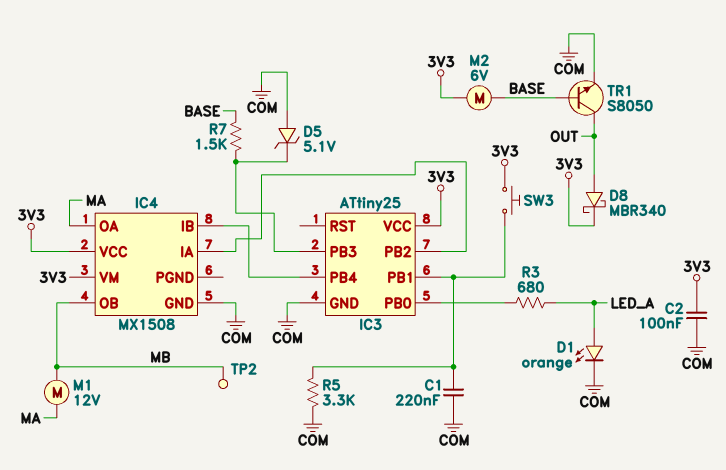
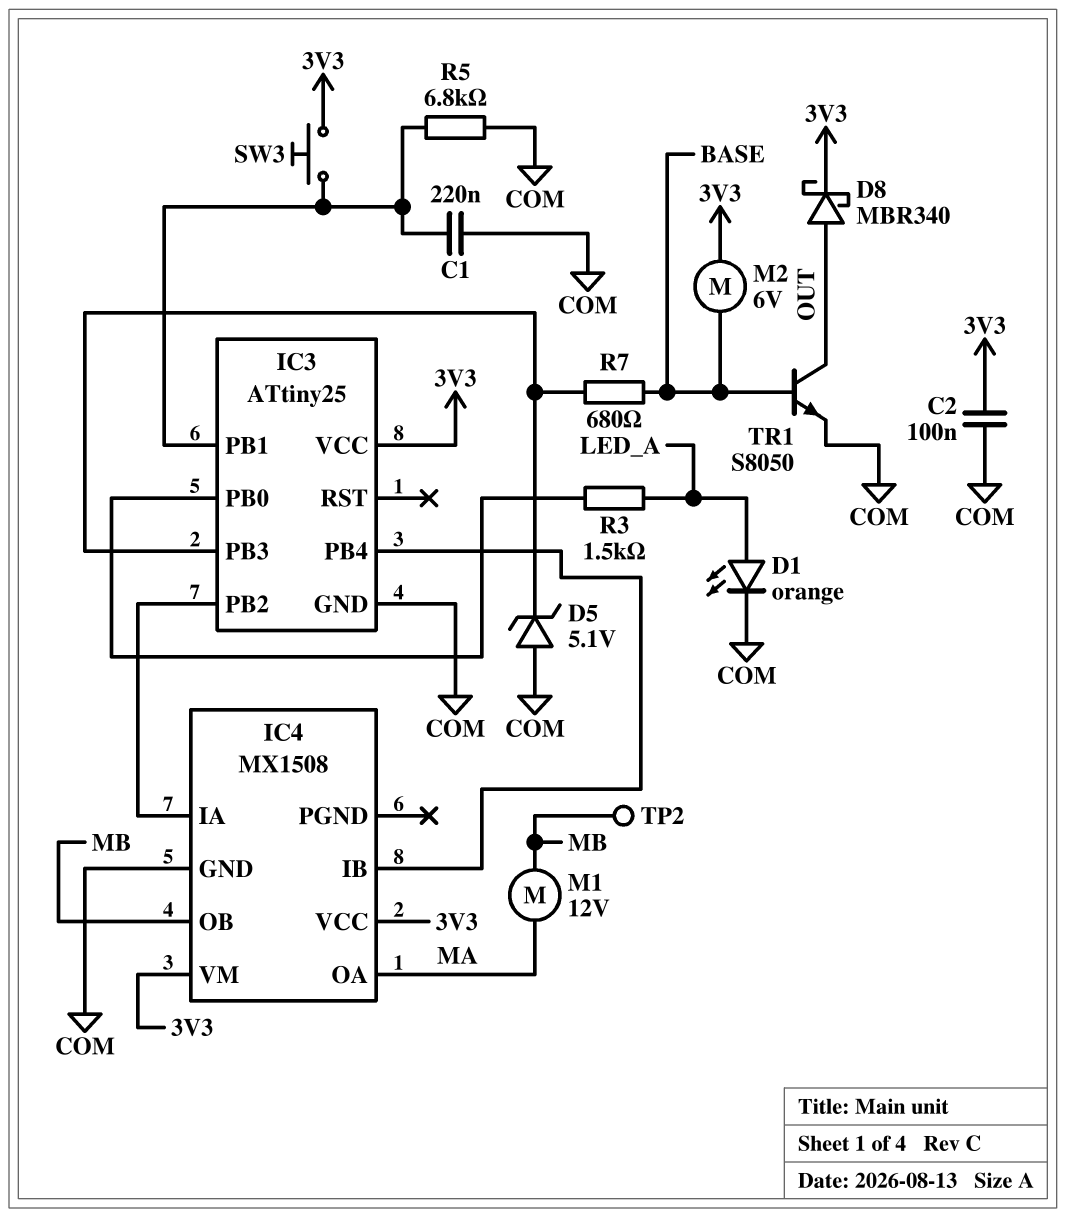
R3: 680 (IC3/PB0, LED_A) -> 1.5k (IC3/PB0, LED_A)
R5: 3.3k (COM, IC3/PB1) -> 6.8k (COM, IC3/PB1)
R7: 1.5k (BASE, IC3/PB3) -> 680 (BASE, IC3/PB3)

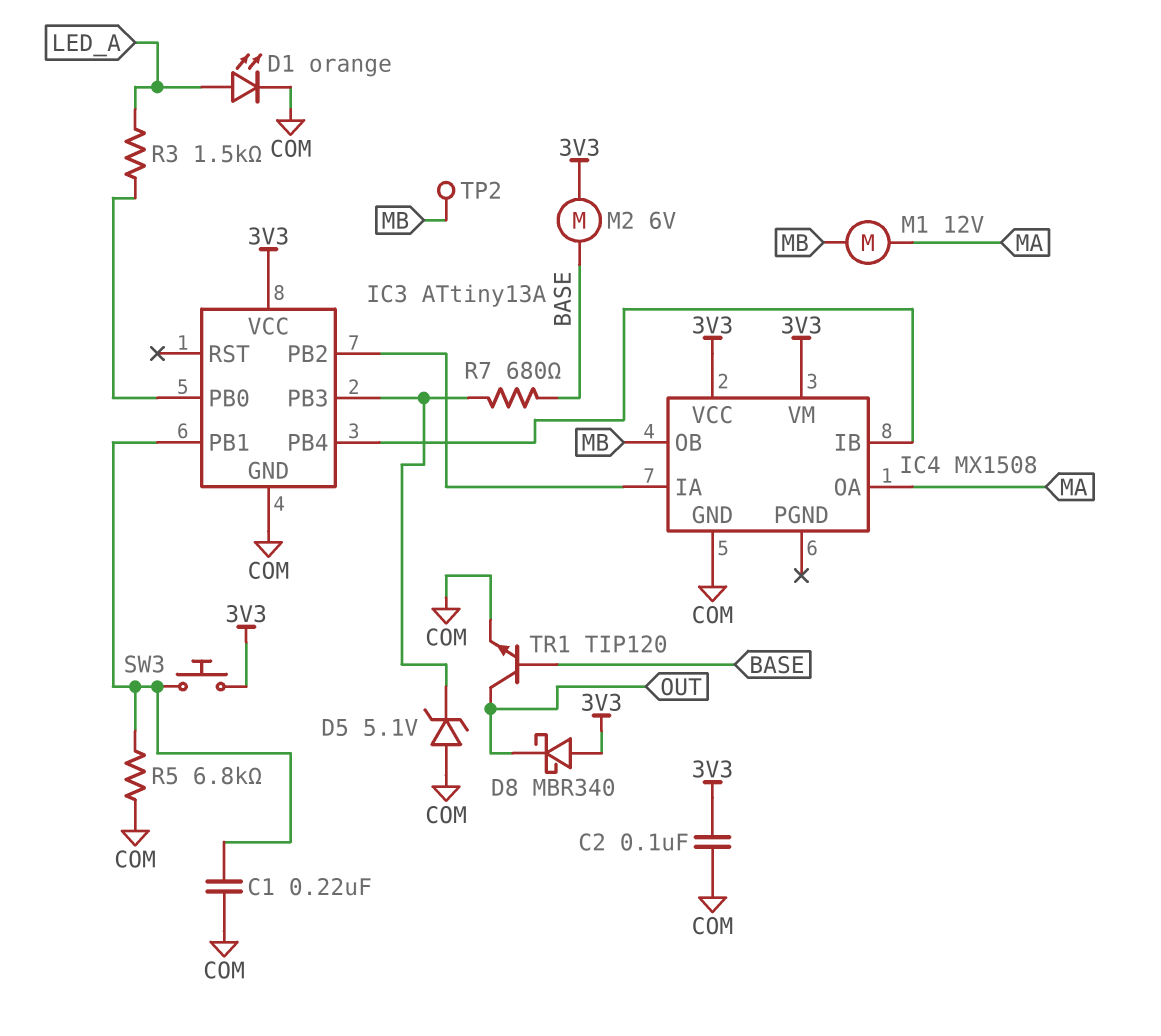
D8: schottky MBR340 (A OUT, K 3V3) -> schottky MBR340 (A 3V3, K OUT)
IC3: ATtiny25 -> ATtiny13A
TR1: NPN S8050 (B BASE, C OUT, E COM) -> NPN TIP120 (B BASE, C OUT, E COM)

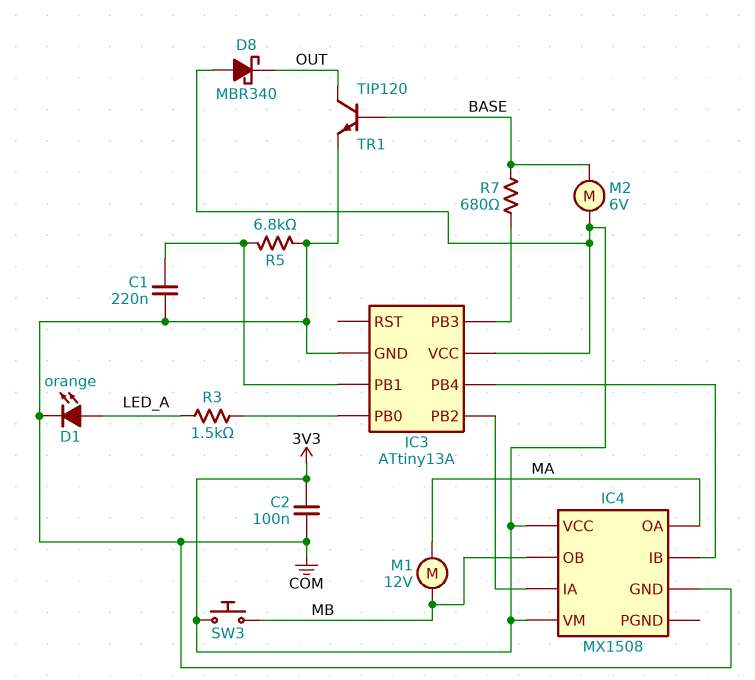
D5: zener 5.1V (A COM, K IC3/PB3) -> none
SW3: button (3V3, IC3/PB1) -> button (3V3, MB)
TP2: test point (MB) -> none

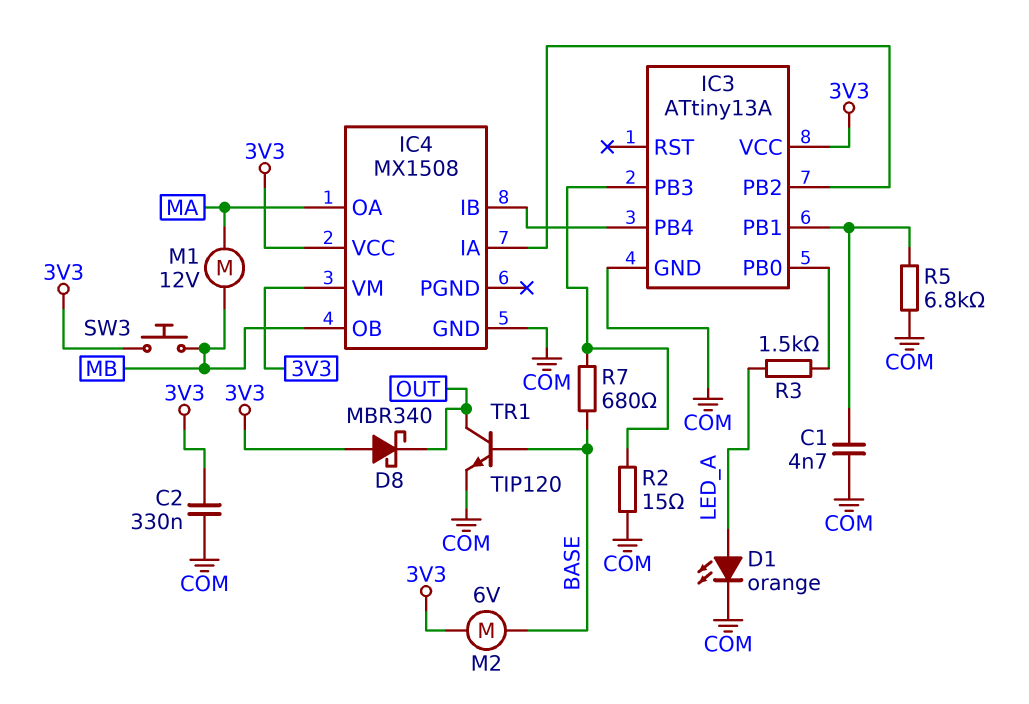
C1: 220nF (COM, IC3/PB1) -> 4.7nF (COM, IC3/PB1)
C2: 100nF (3V3, COM) -> 330nF (3V3, COM)
R2: none -> 15 (COM, IC3/PB3)

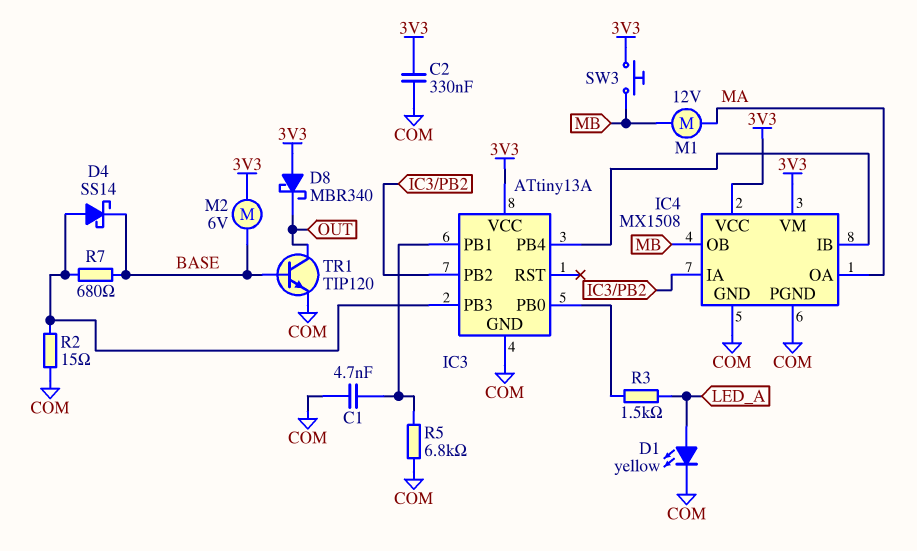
D1: LED orange (A LED_A, K COM) -> LED yellow (A LED_A, K COM)
D4: none -> schottky SS14 (A IC3/PB3, K BASE)
IC4 pin PGND: none -> COM

